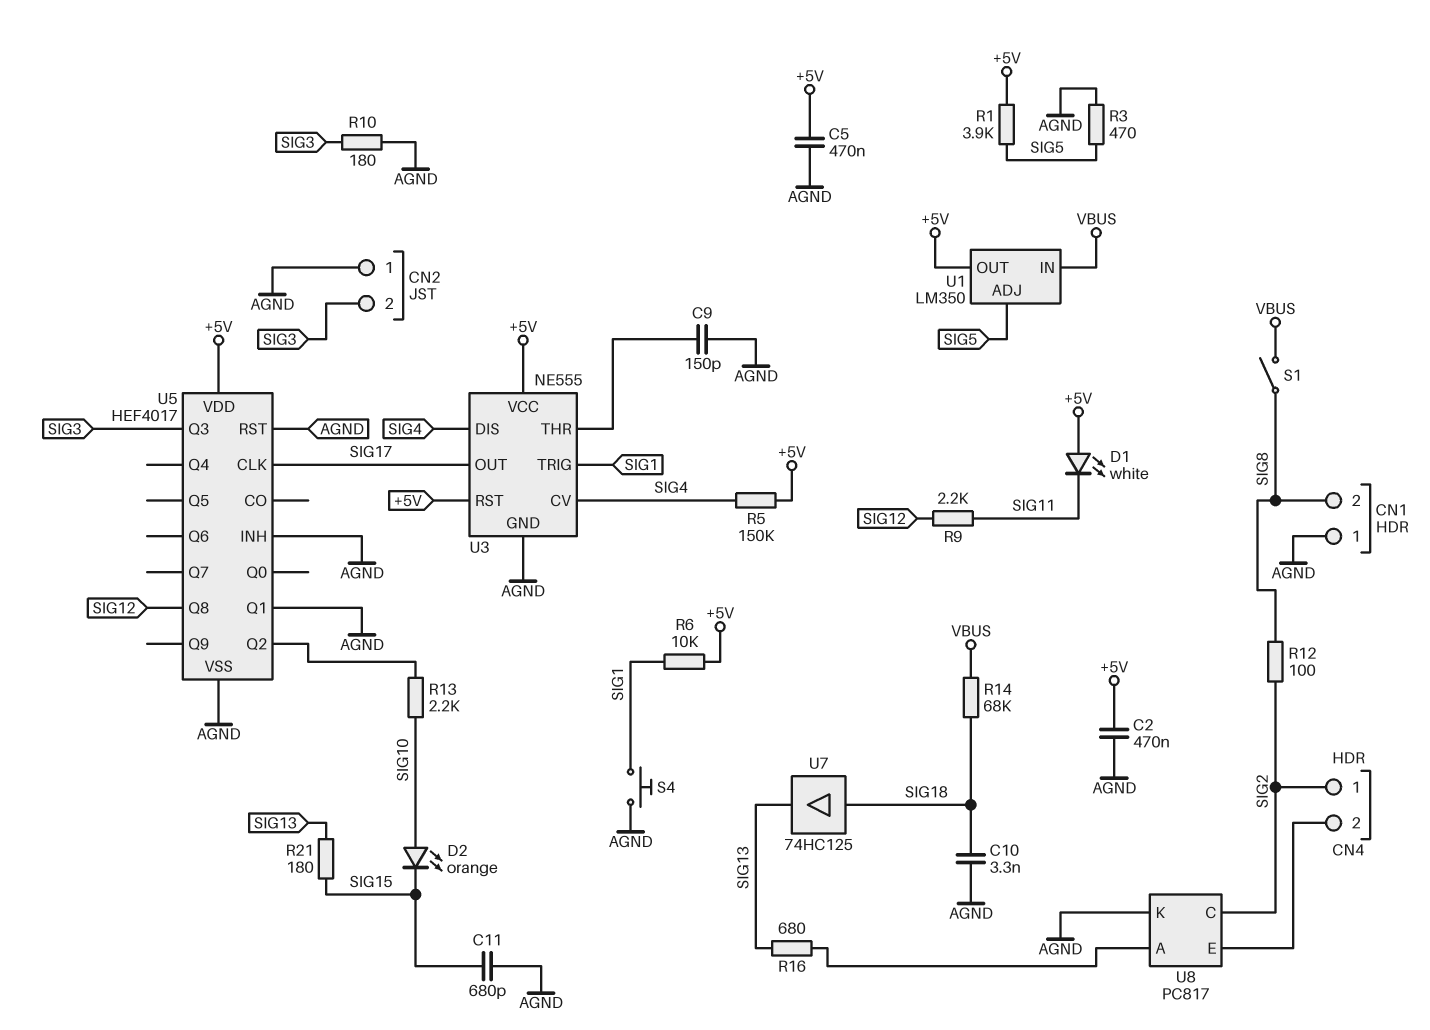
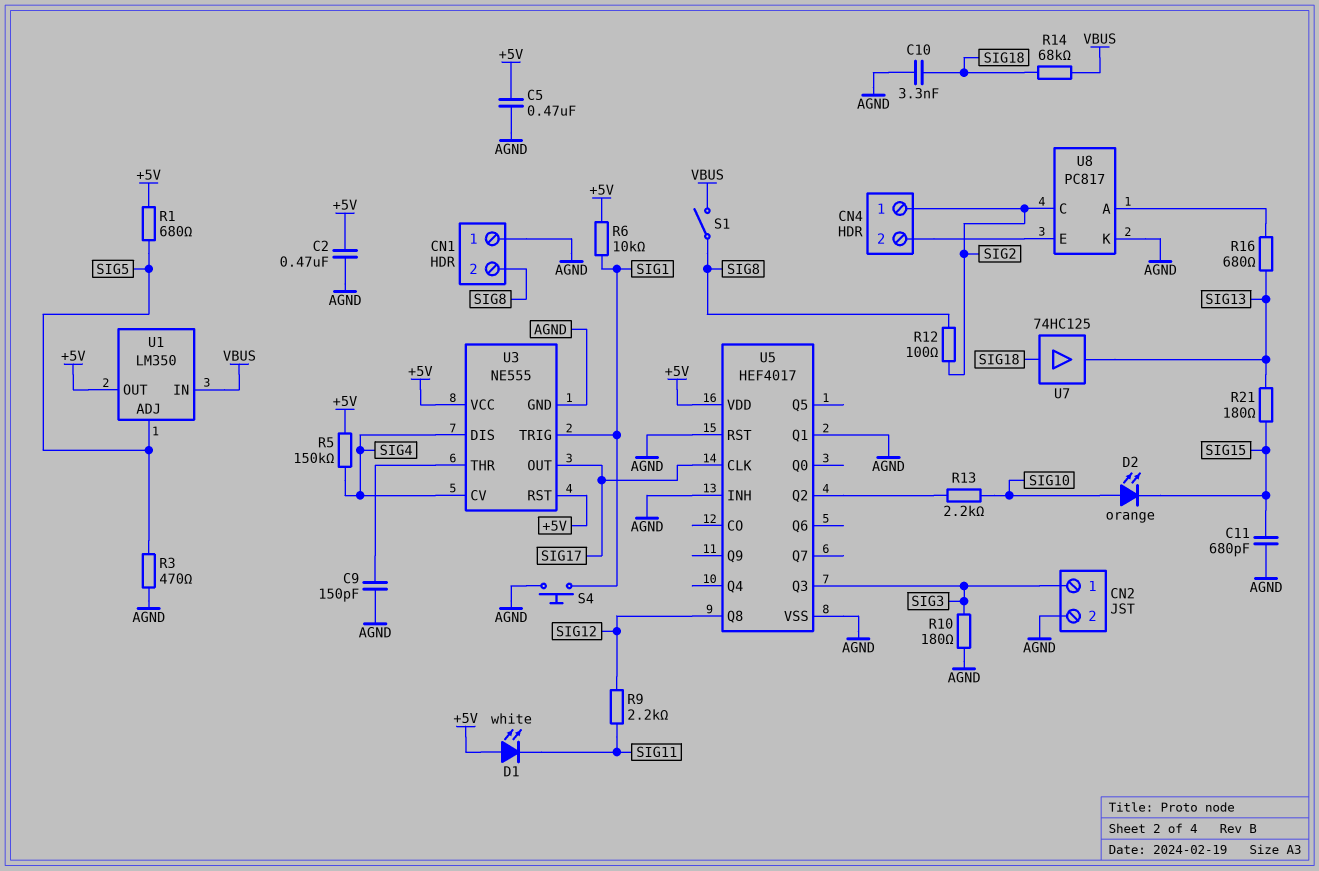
CN2 pin 1: AGND -> SIG3
CN2 pin 2: SIG3 -> AGND
R1: 3.9k (+5V, SIG5) -> 680 (+5V, SIG5)

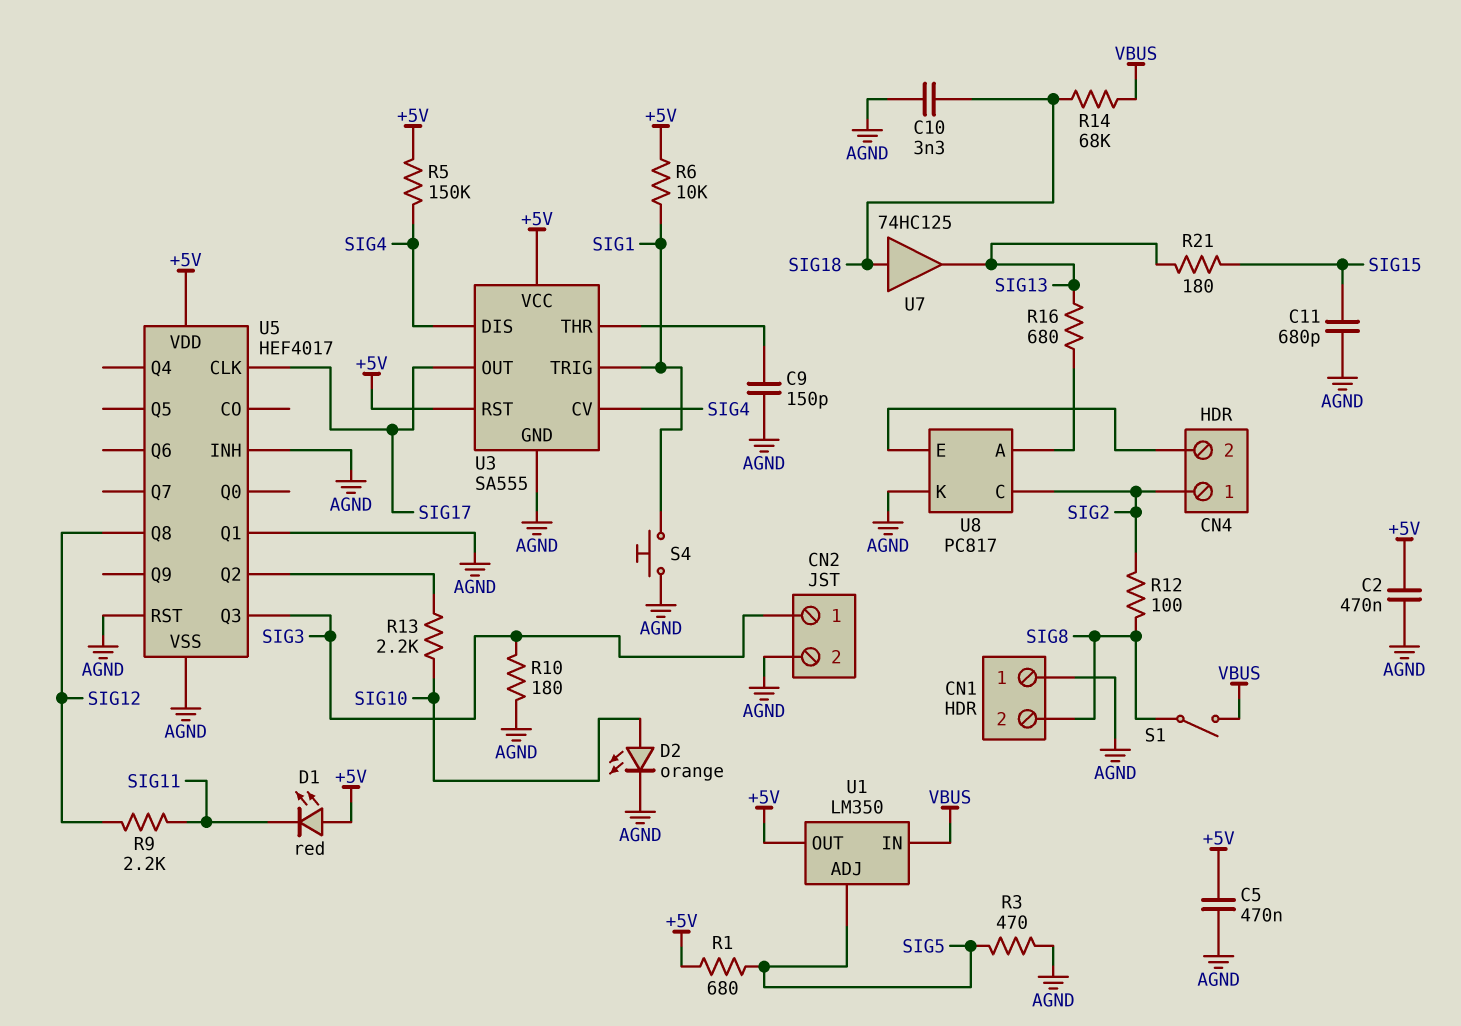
D1: LED white (A +5V, K SIG11) -> LED red (A +5V, K SIG11)
D2: LED orange (A SIG10, K SIG15) -> LED orange (A SIG10, K AGND)
U3: NE555 -> SA555

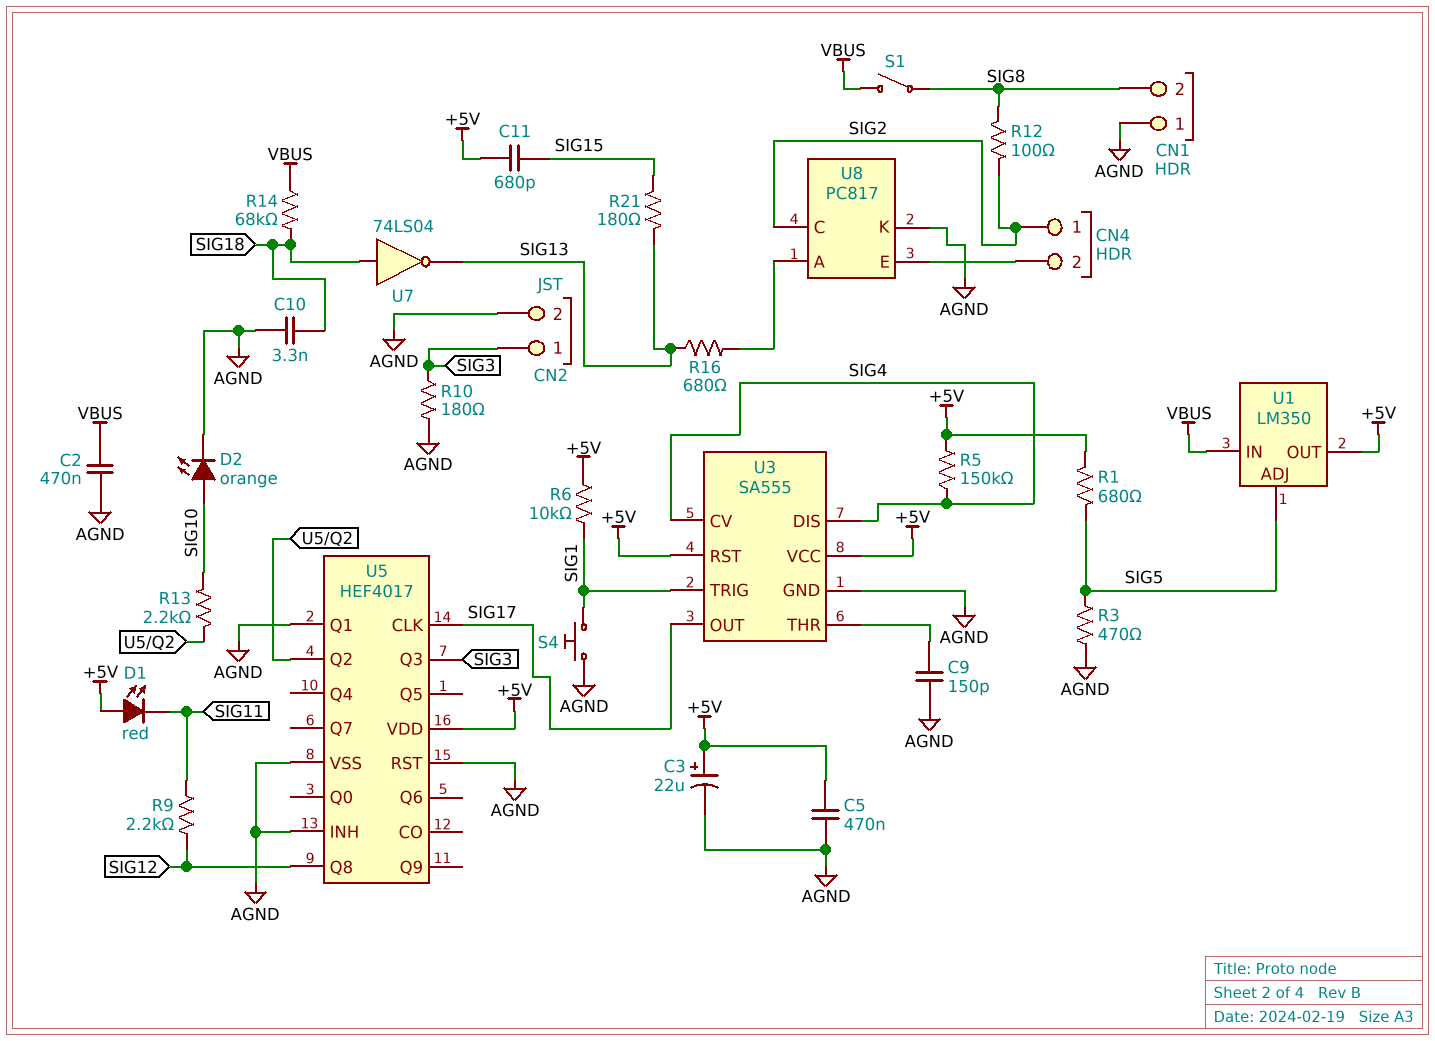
C2: 470nF (+5V, AGND) -> 470nF (AGND, VBUS)
C3: none -> 22uF (plus +5V, minus AGND)
C11: 680pF (AGND, SIG15) -> 680pF (+5V, SIG15)
U7: buffer 74HC125 (in SIG18, out SIG13) -> NOT 74LS04 (in SIG18, out SIG13)

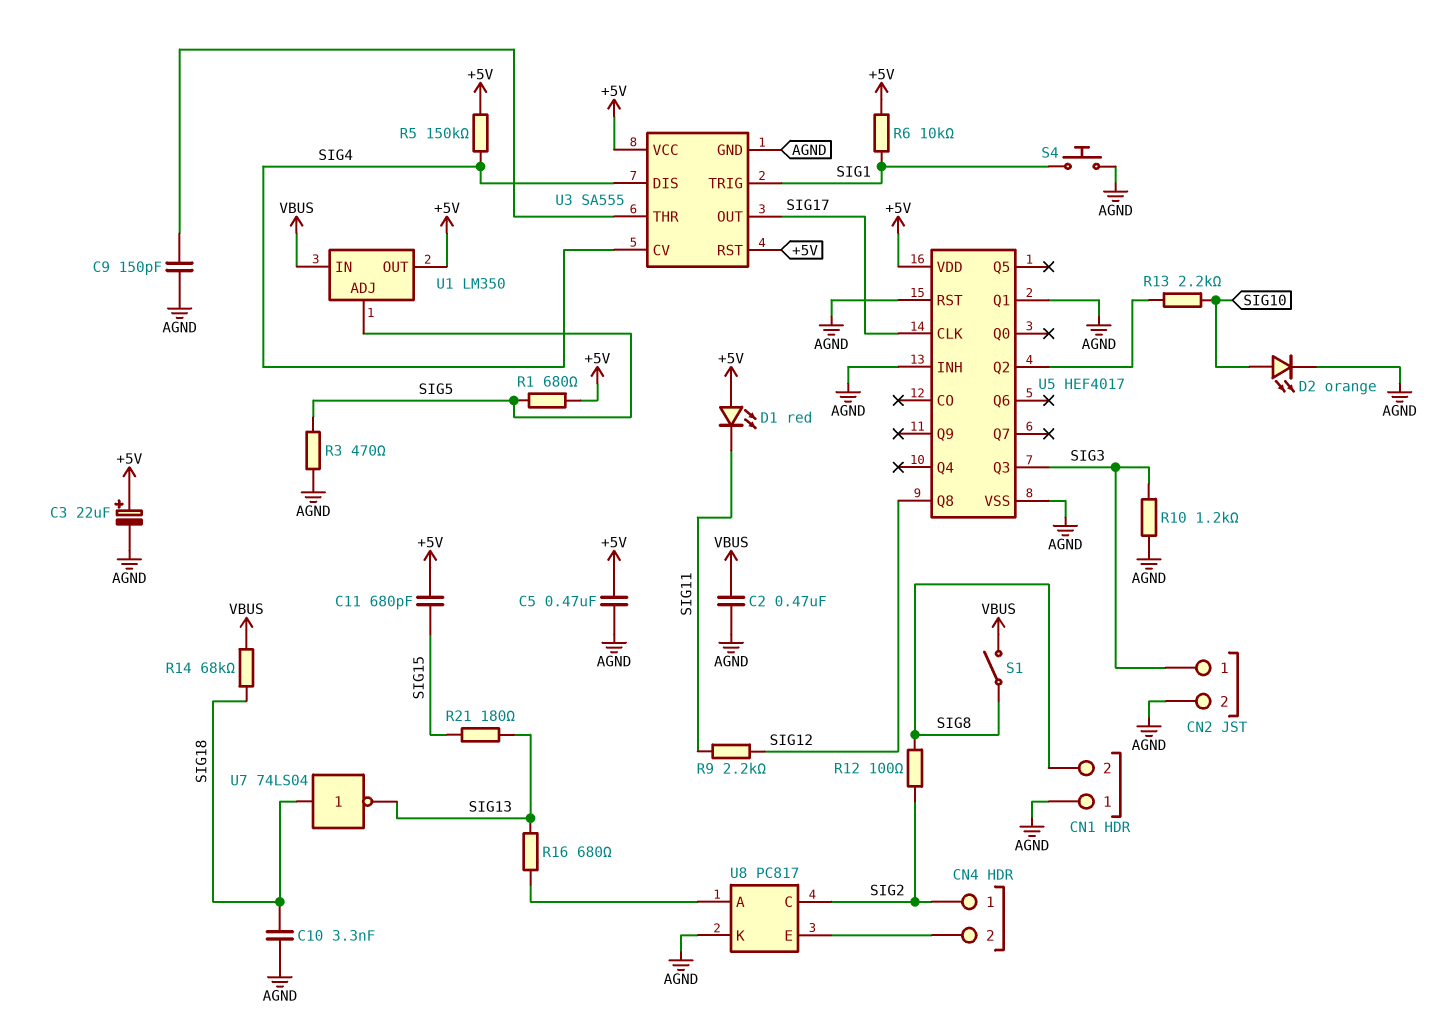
R10: 180 (AGND, SIG3) -> 1.2k (AGND, SIG3)

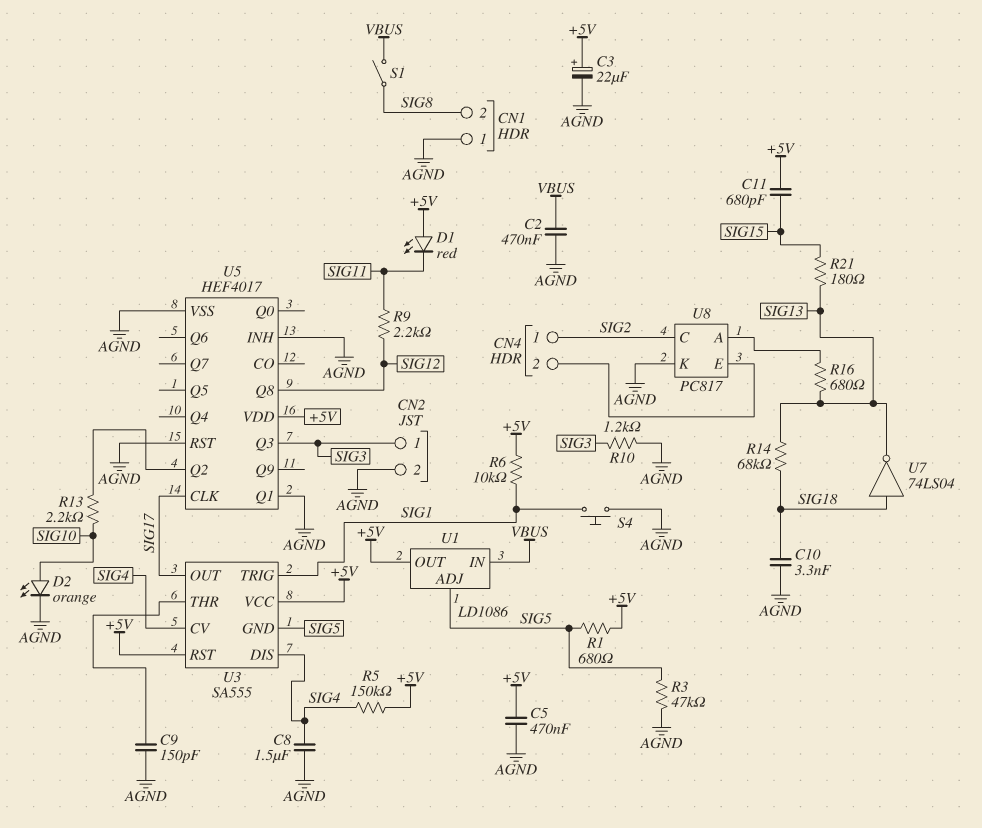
C8: none -> 1.5uF (AGND, SIG4)
R3: 470 (AGND, SIG5) -> 47k (AGND, SIG5)
R12: 100 (SIG2, SIG8) -> none
R14: 68k (SIG18, VBUS) -> 68k (SIG13, SIG18)
U1: LM350 -> LD1086
U3 pin GND: AGND -> SIG5

